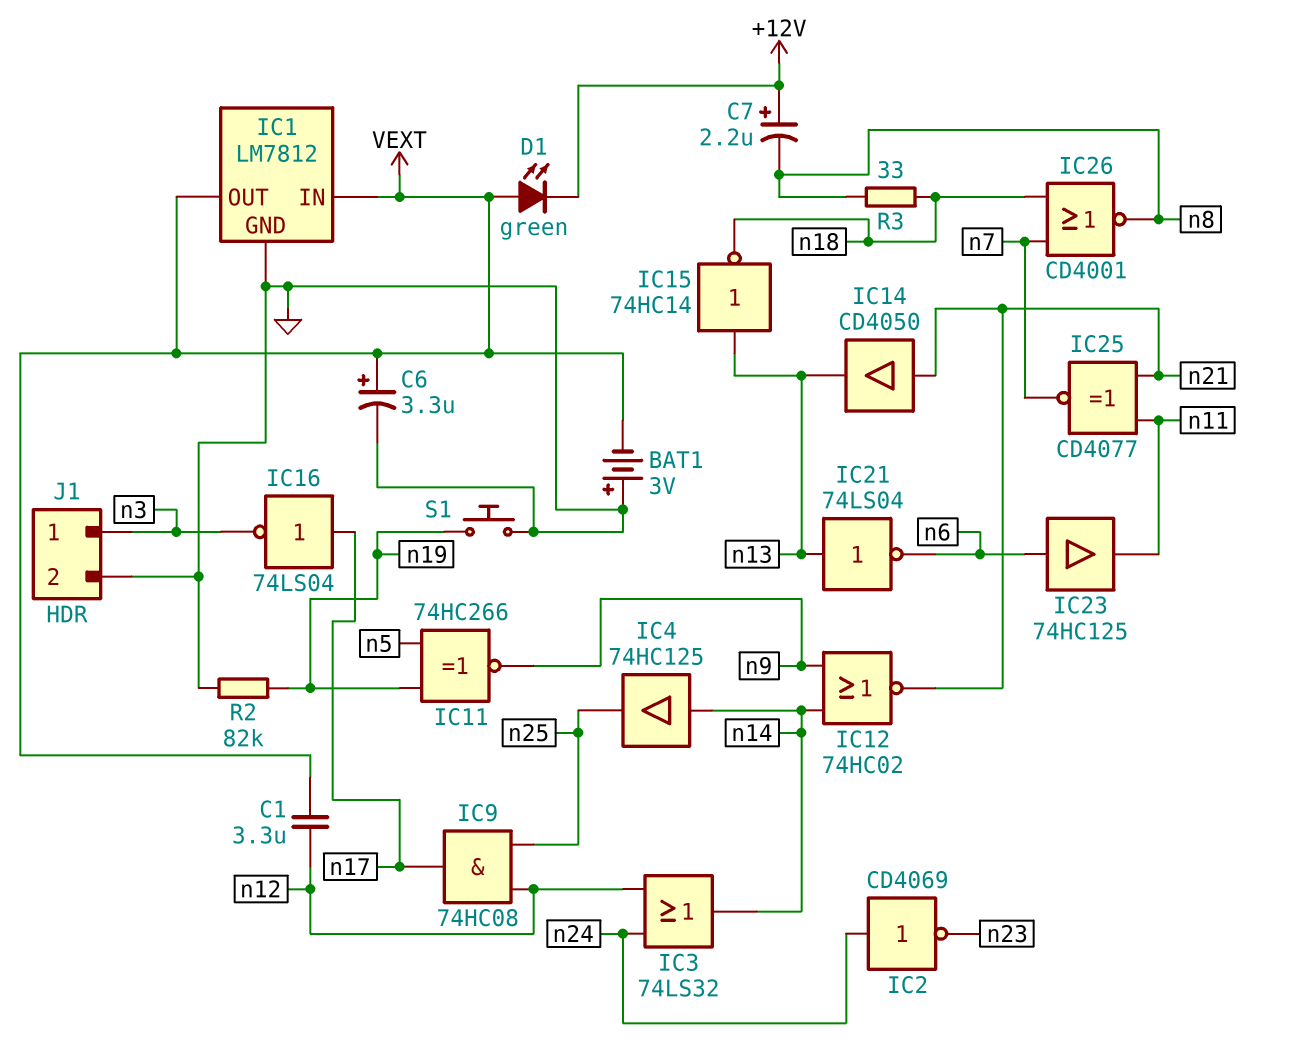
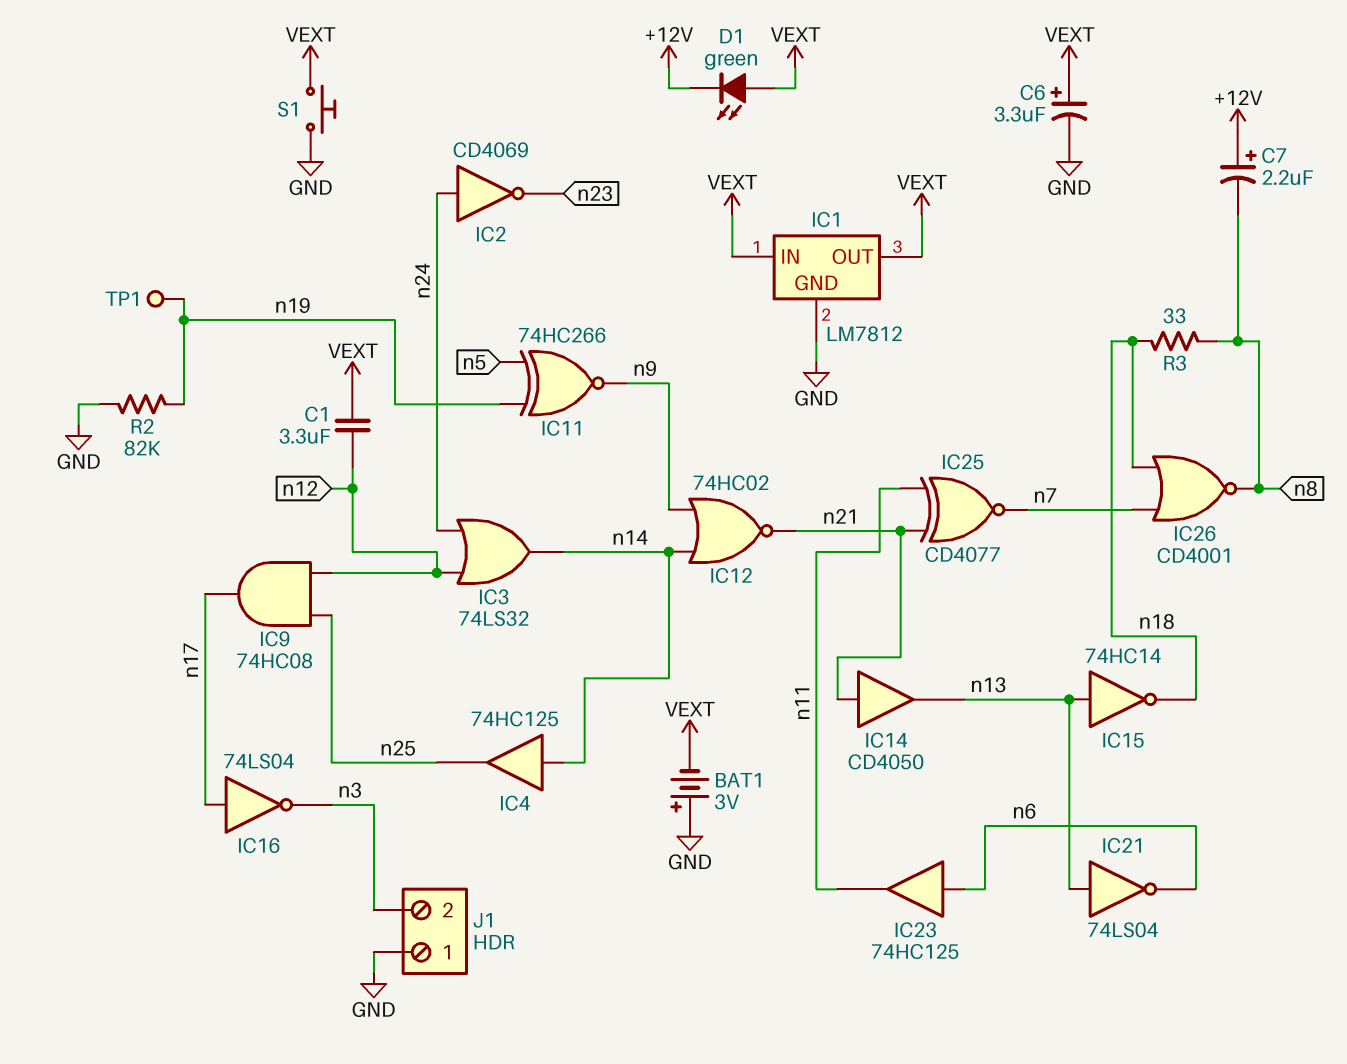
J1 pin 1: n3 -> GND
J1 pin 2: GND -> n3
S1: button (GND, n19) -> button (GND, VEXT)
TP1: none -> test point (n19)

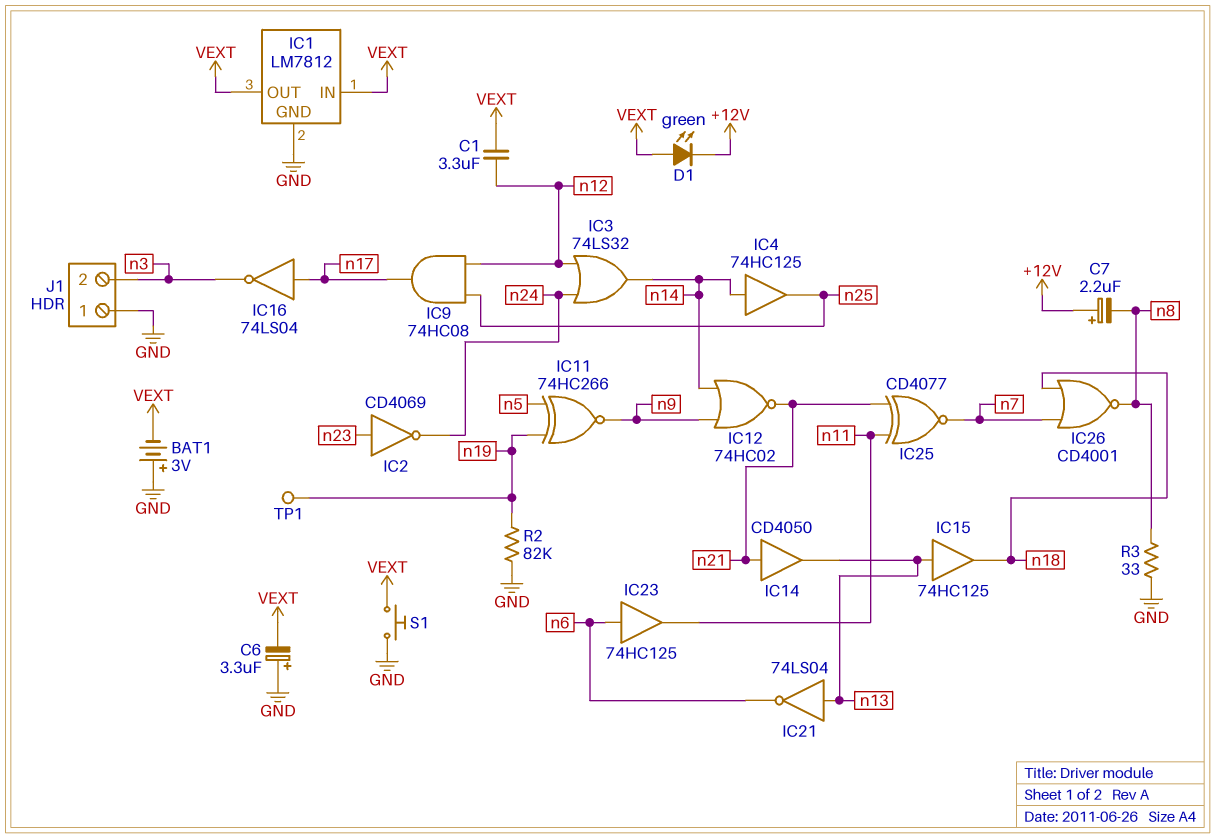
C6: 3.3uF (plus VEXT, minus GND) -> 3.3uF (plus GND, minus VEXT)
IC2: NOT CD4069 (in n24, out n23) -> NOT CD4069 (in n23, out n24)
IC15: NOT 74HC14 (in n13, out n18) -> buffer 74HC125 (in n13, out n18)
R3: 33 (n8, n18) -> 33 (GND, n8)

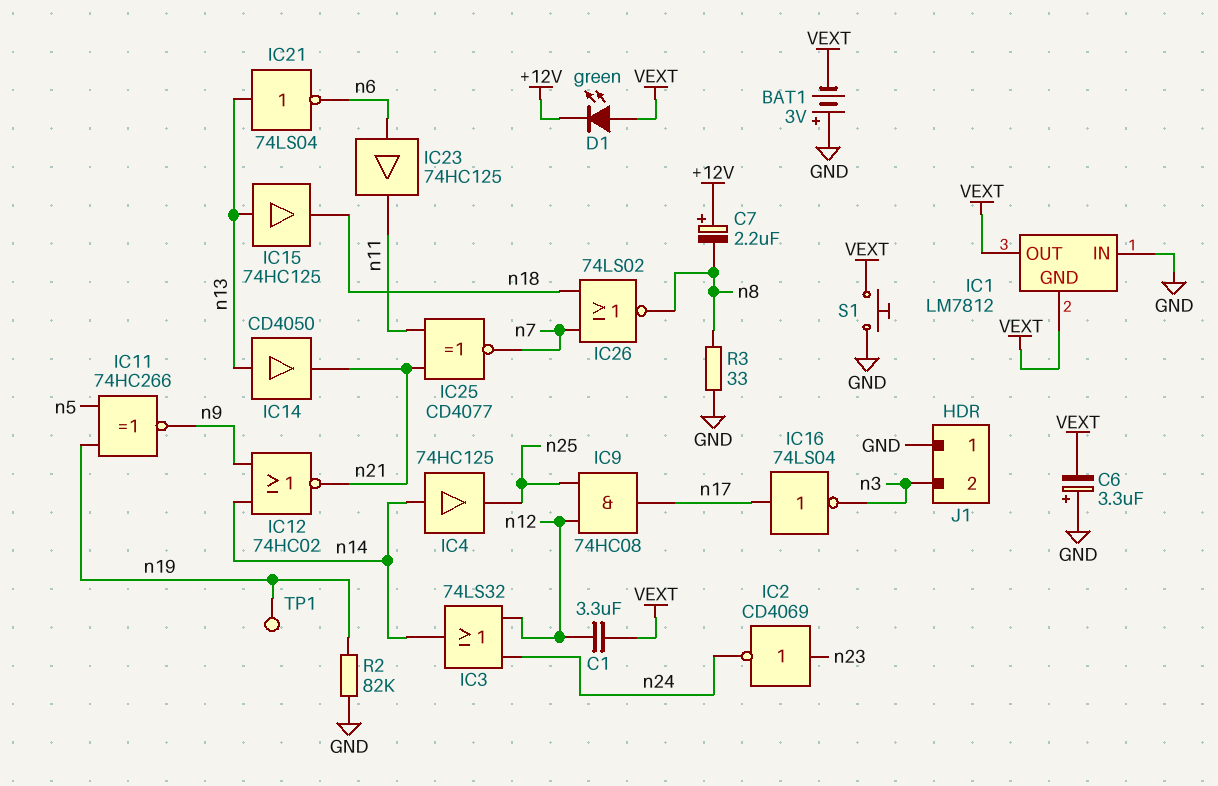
IC1 pin GND: GND -> VEXT
IC1 pin IN: VEXT -> GND
IC14: buffer CD4050 (in n21, out n13) -> buffer CD4050 (in n13, out n21)
IC26: NOR CD4001 (in n7, in n18, out n8) -> NOR 74LS02 (in n7, in n18, out n8)

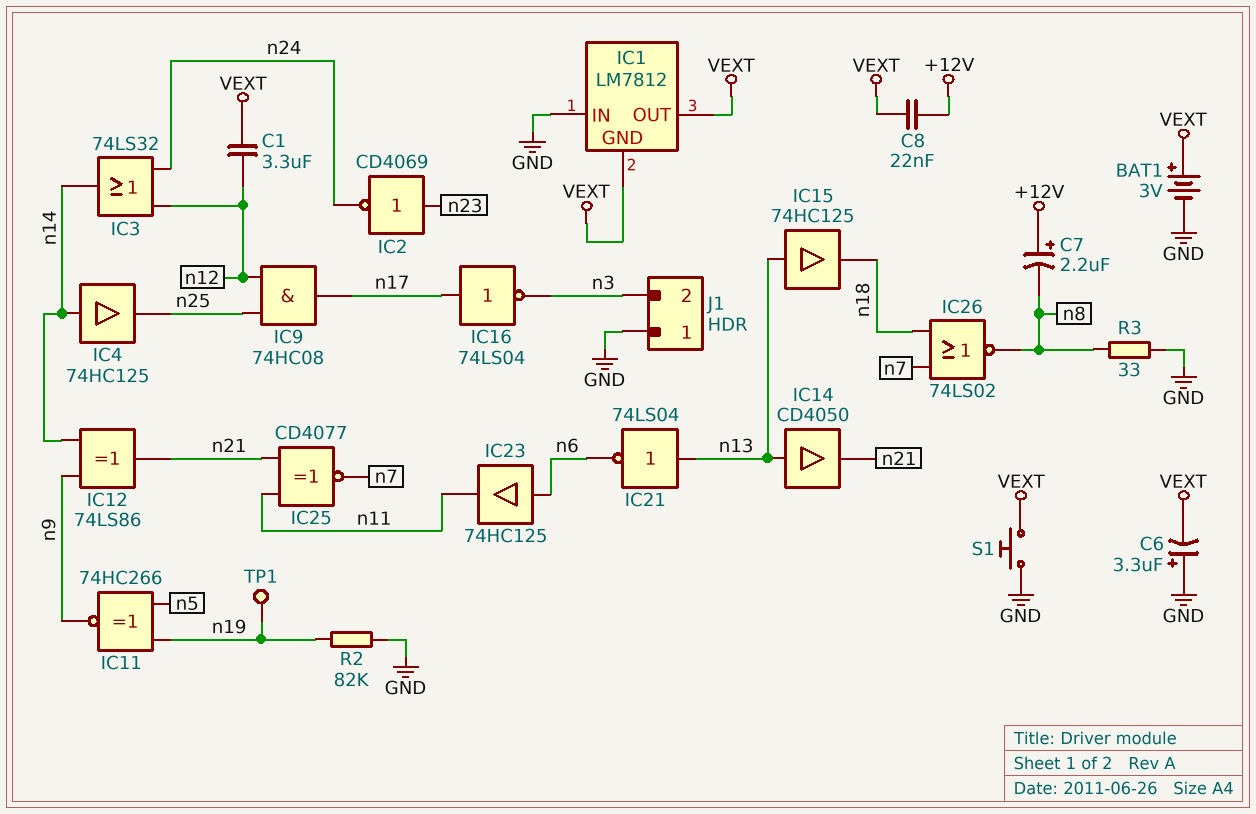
BAT1: 3V (plus GND, minus VEXT) -> 3V (plus VEXT, minus GND)
C8: none -> 22nF (+12V, VEXT)
D1: LED green (A VEXT, K +12V) -> none
IC12: NOR 74HC02 (in n9, in n14, out n21) -> XOR 74LS86 (in n9, in n14, out n21)

